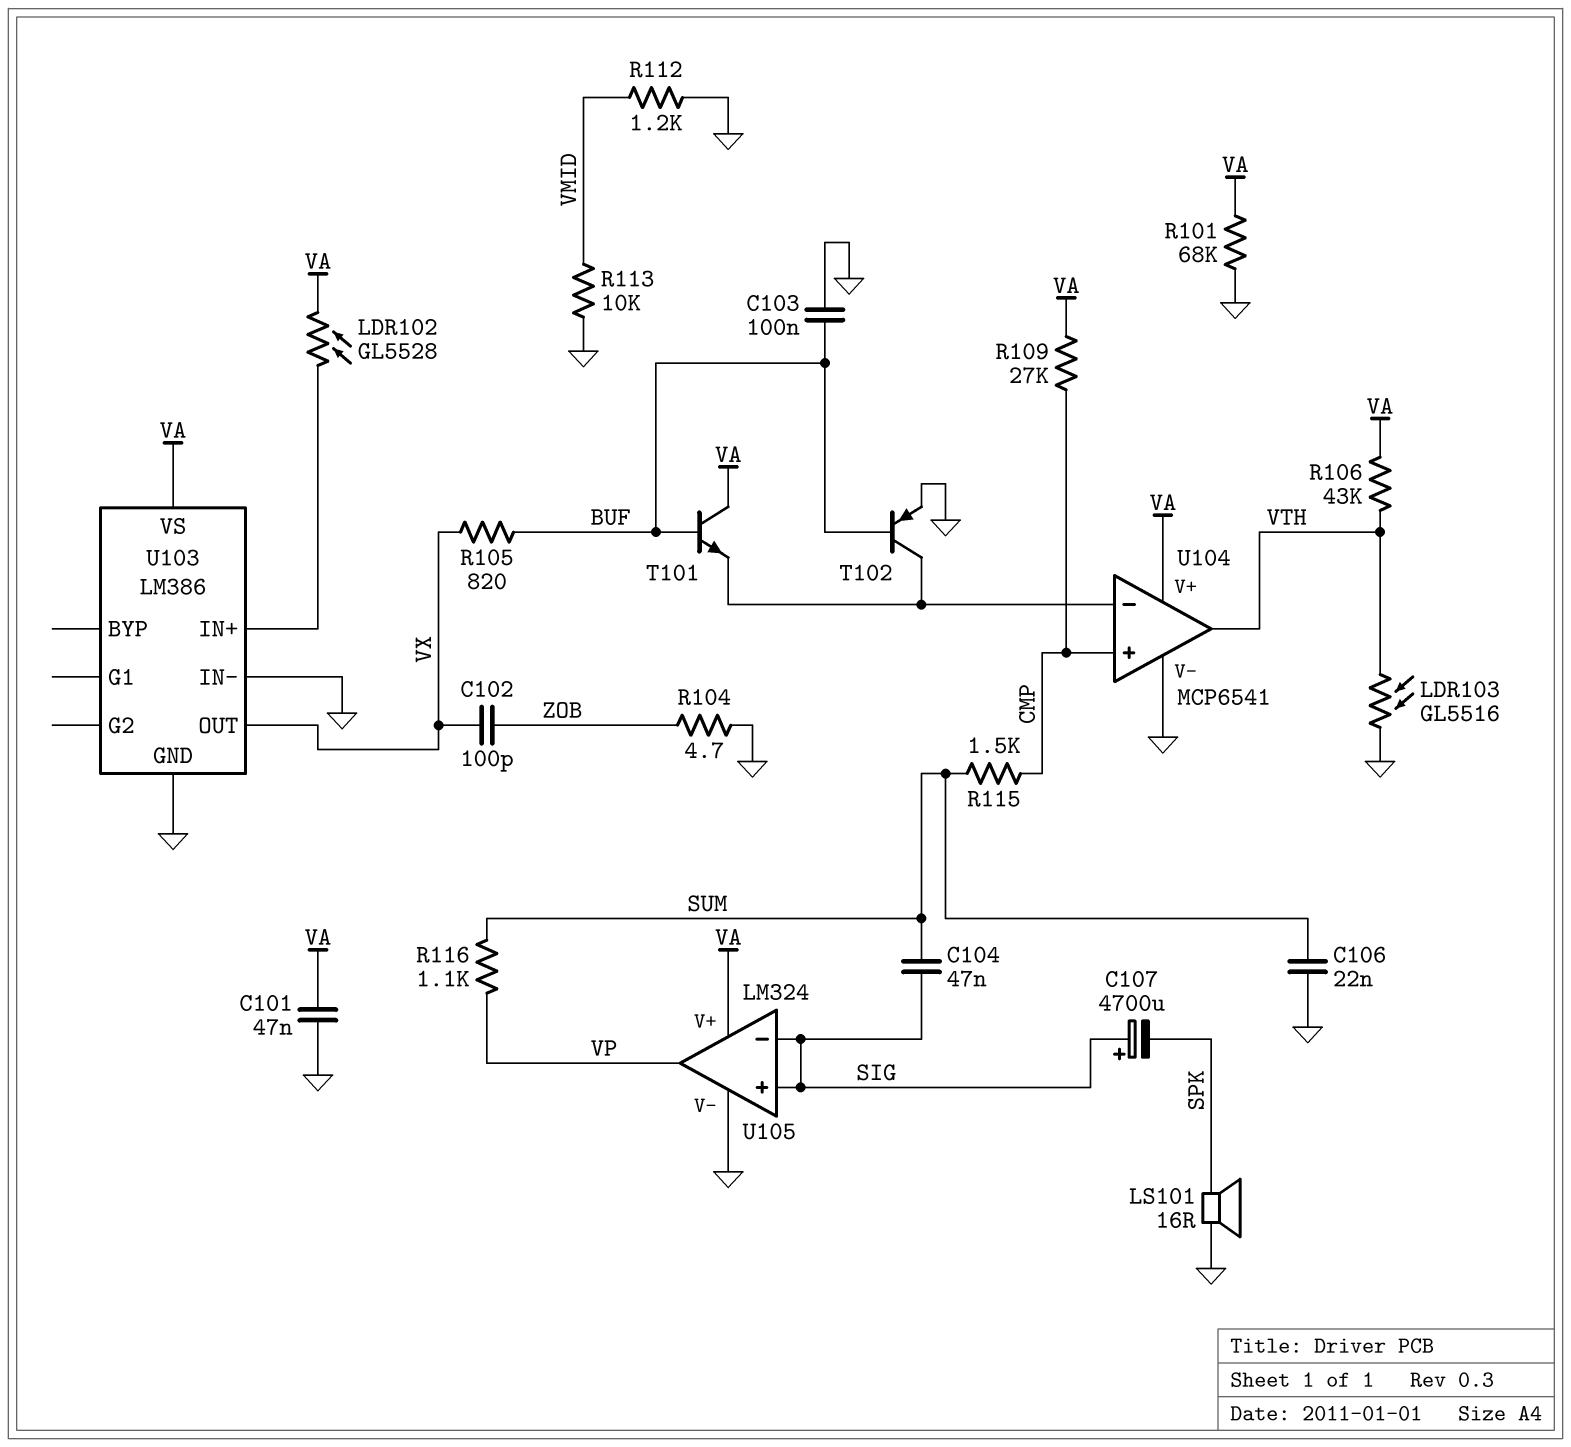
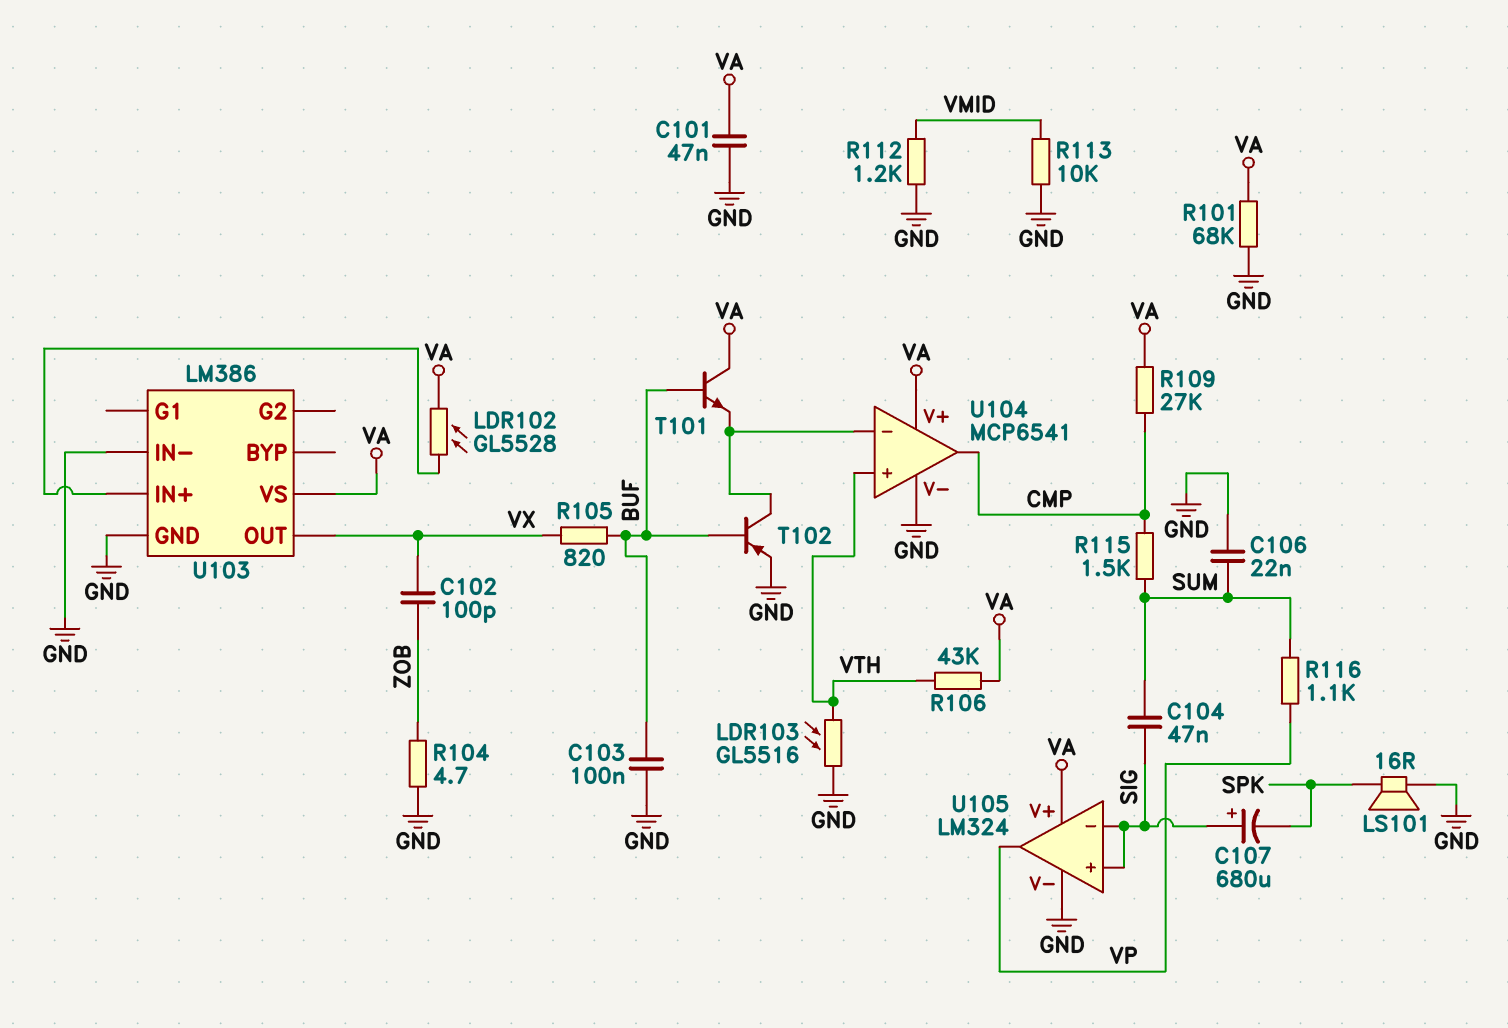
C107: 4700uF (plus SIG, minus SPK) -> 680uF (plus SIG, minus SPK)
U104 pin in+: CMP -> VTH
U104 pin out: VTH -> CMP

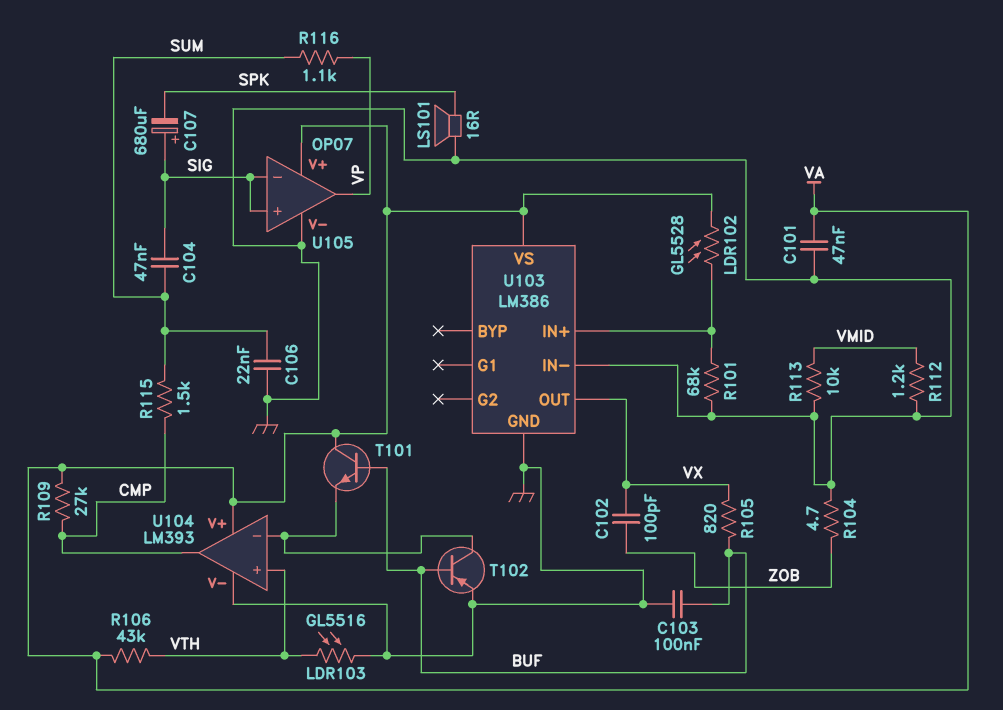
R101: 68k (GND, VA) -> 68k (GND, U103/IN+)
U104: MCP6541 -> LM393
U105: LM324 -> OP07

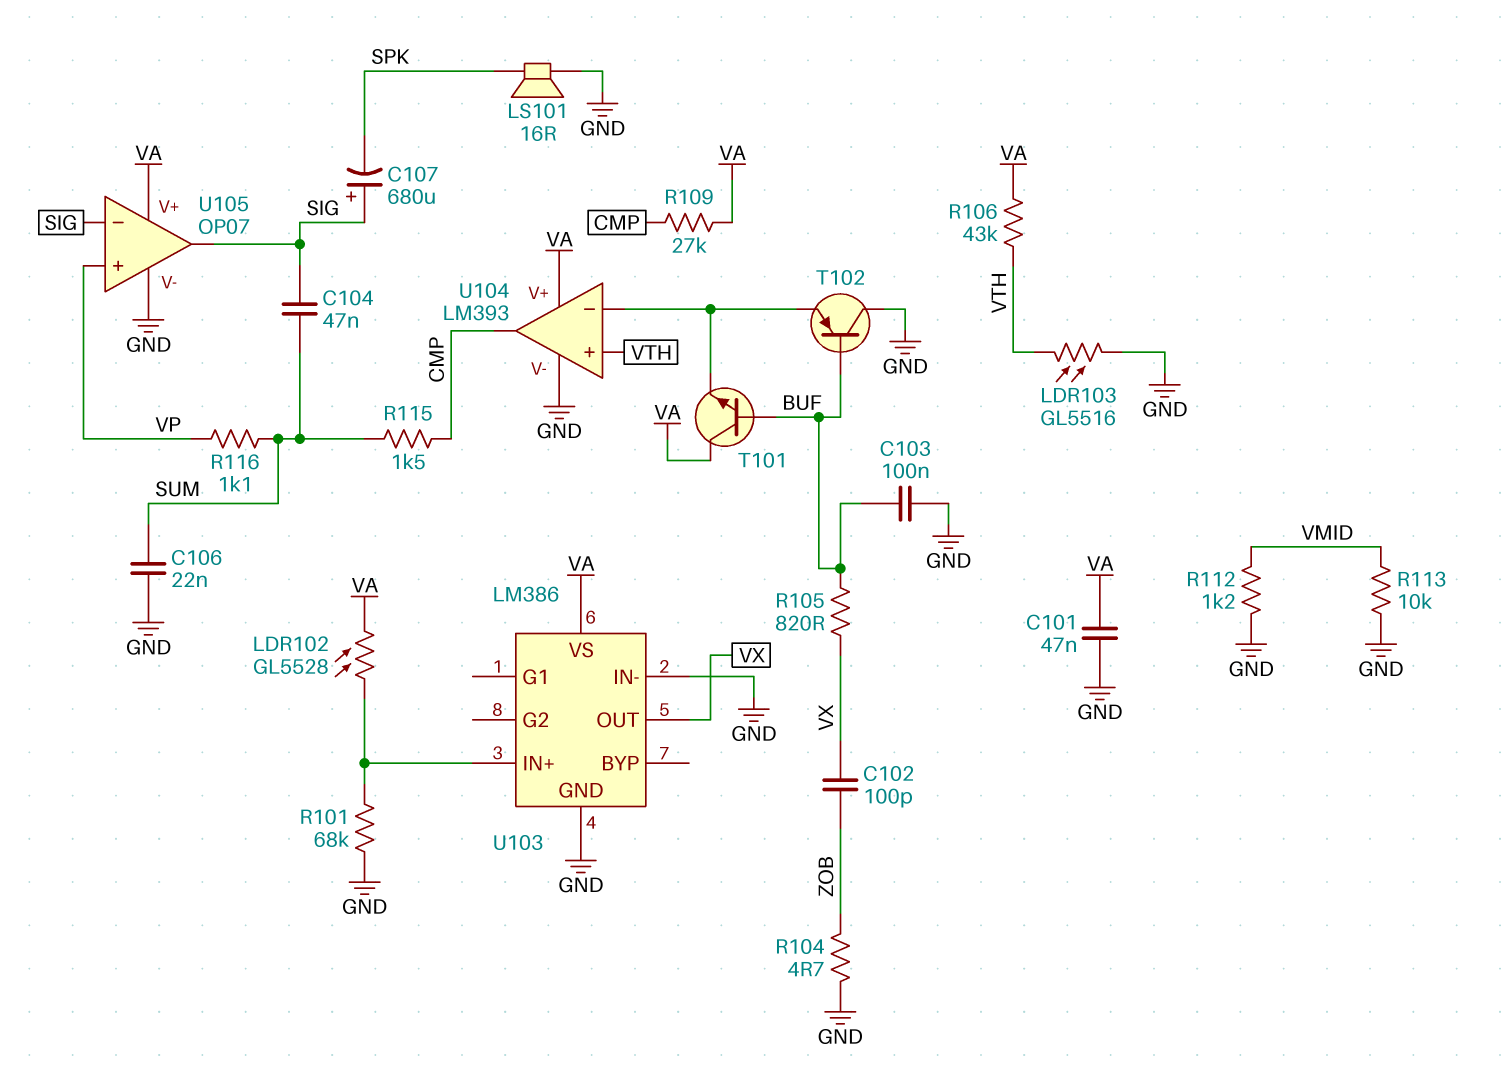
T102: PNP (B BUF, C U104/in-, E GND) -> PNP (B BUF, C GND, E U104/in-)
U105 pin in+: SIG -> VP
U105 pin out: VP -> SIG

